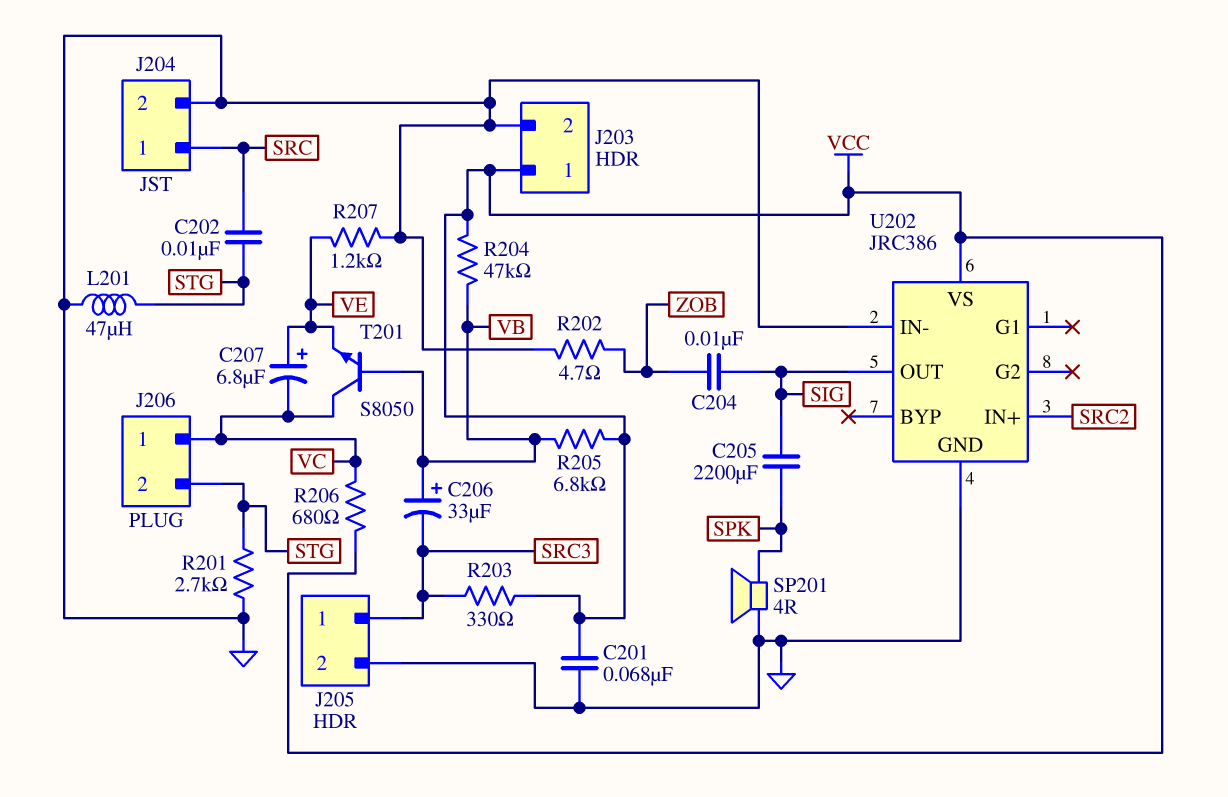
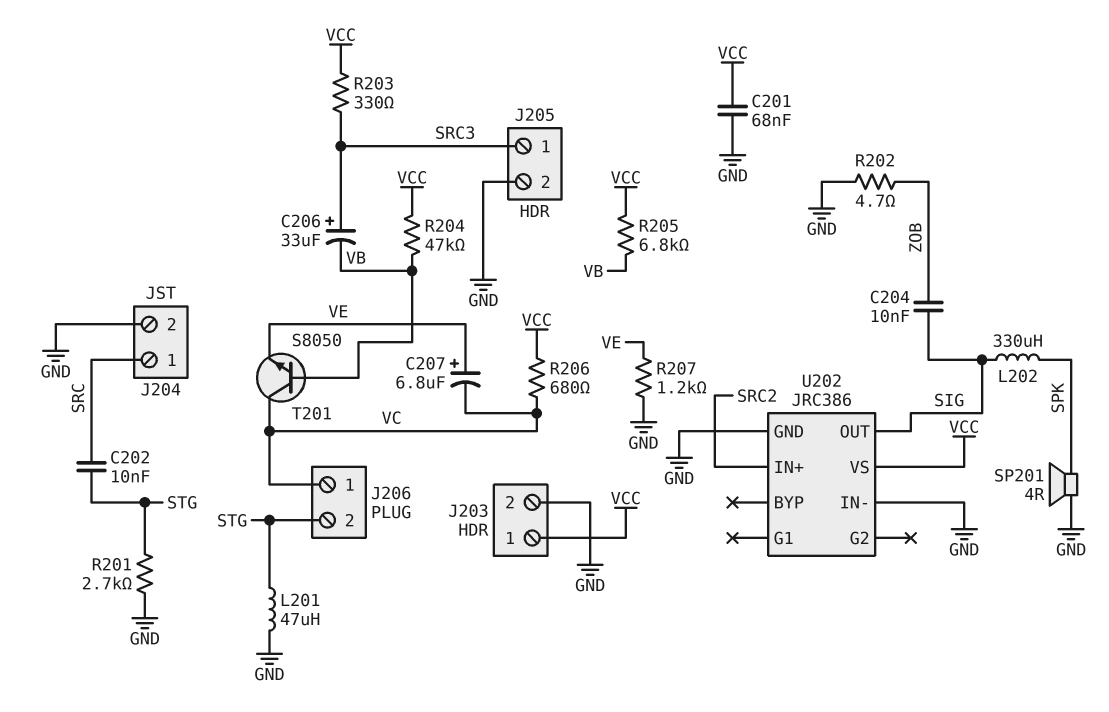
C205: 2200uF (SIG, SPK) -> none
C206: 33uF (plus VB, minus SRC3) -> 33uF (plus SRC3, minus VB)
L202: none -> 330uH (SIG, SPK)

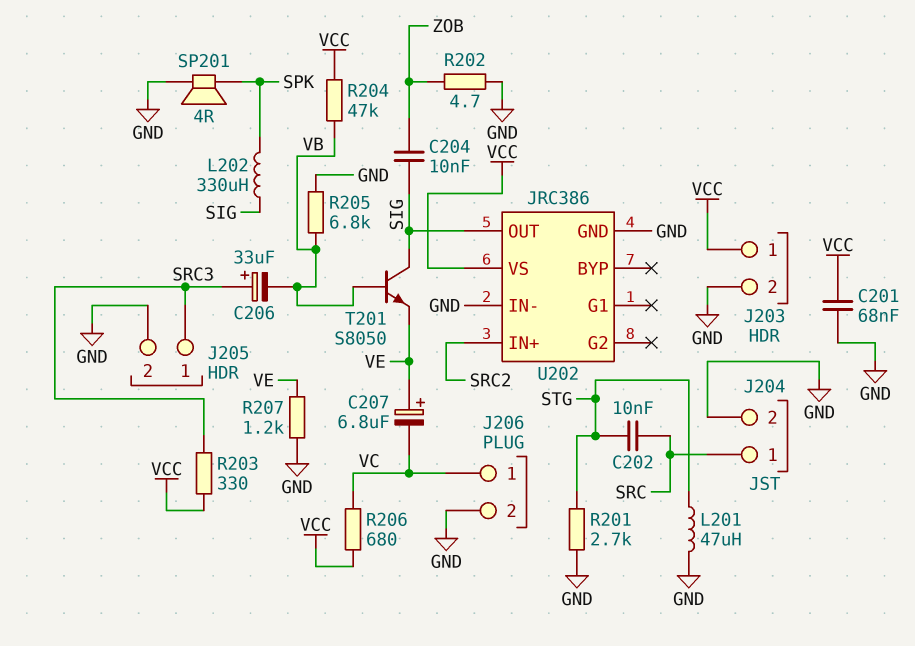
J206 pin 2: STG -> GND
R205: 6.8k (VB, VCC) -> 6.8k (GND, VB)
T201: NPN S8050 (B VB, C VC, E VE) -> NPN S8050 (B VB, C SIG, E VE)

